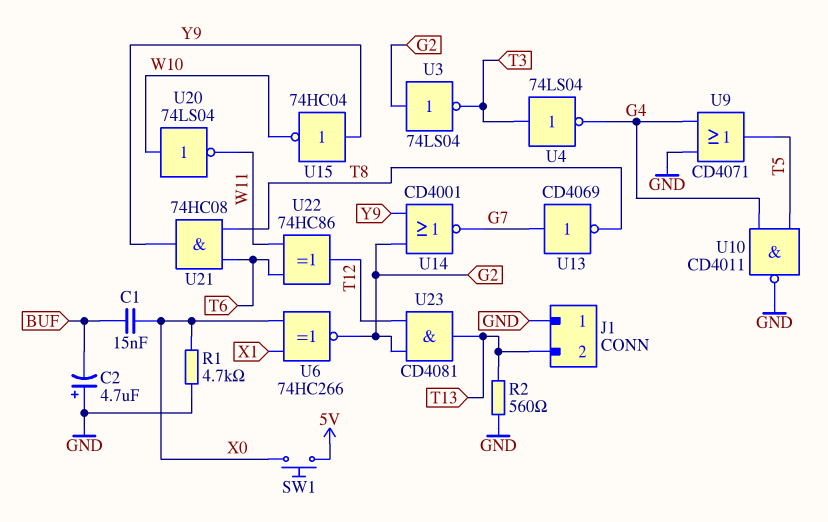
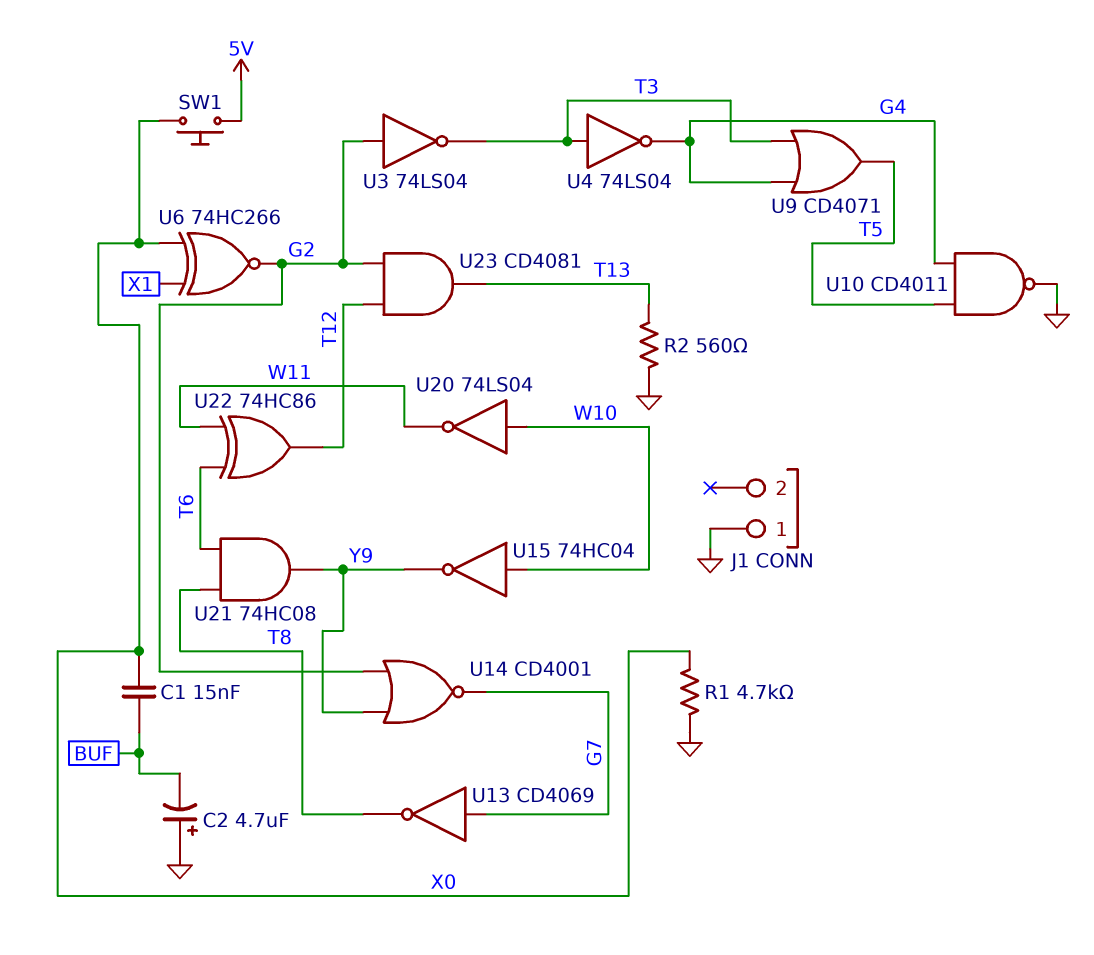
J1 pin 2: T13 -> none
U9: OR CD4071 (in G4, in GND, out T5) -> OR CD4071 (in G4, in T3, out T5)
U15: NOT 74HC04 (in Y9, out W10) -> NOT 74HC04 (in W10, out Y9)

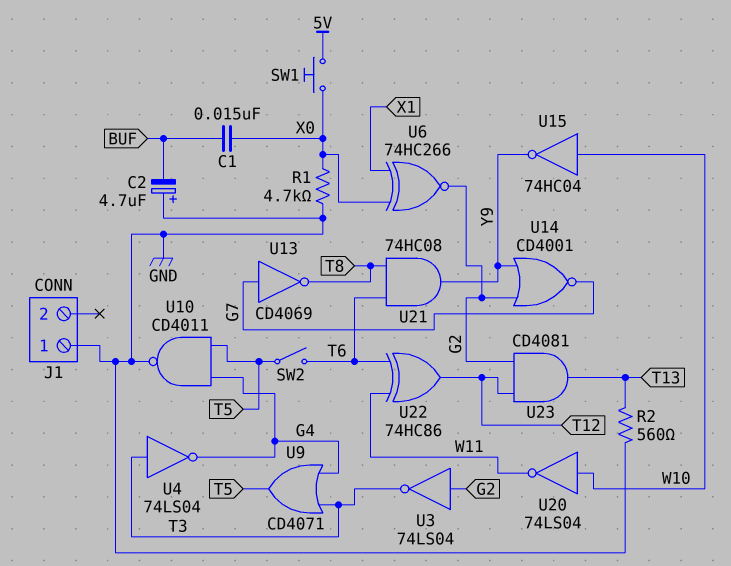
SW2: none -> switch (T5, T6)

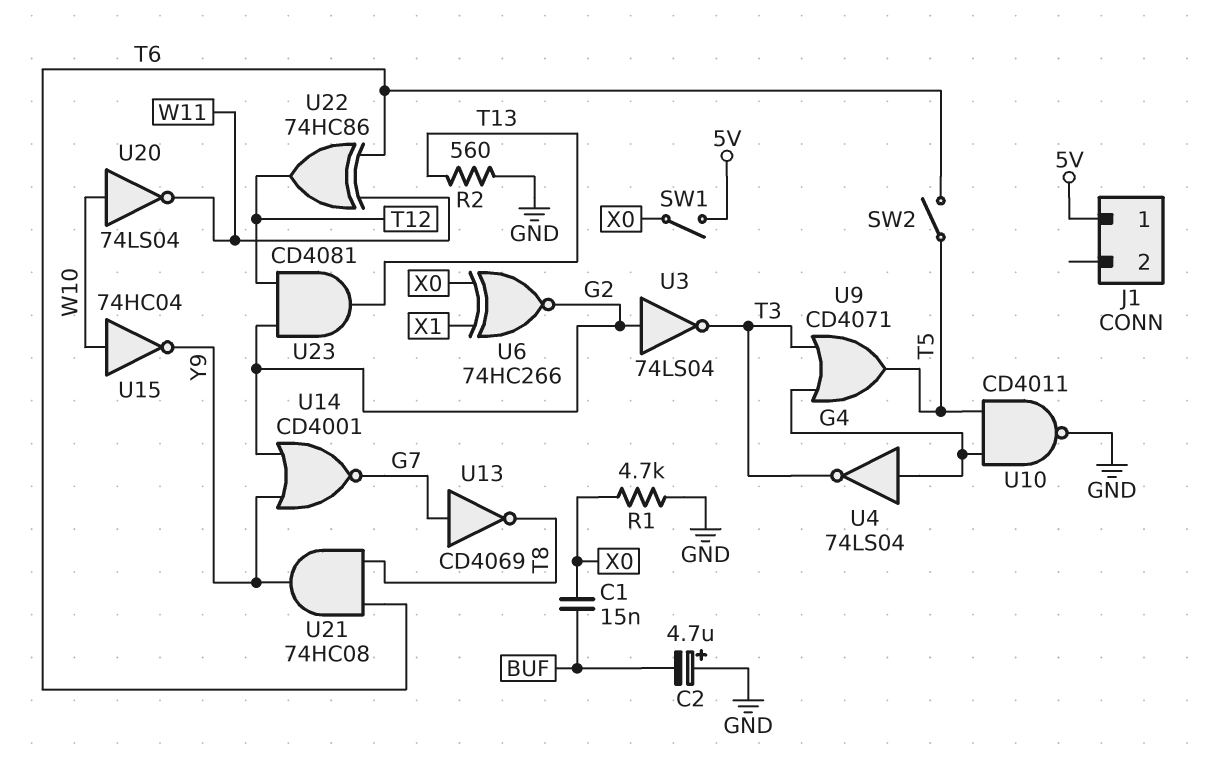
J1 pin 1: GND -> 5V
SW1: button (5V, X0) -> switch (5V, X0)
U4: NOT 74LS04 (in T3, out G4) -> NOT 74LS04 (in G4, out T3)

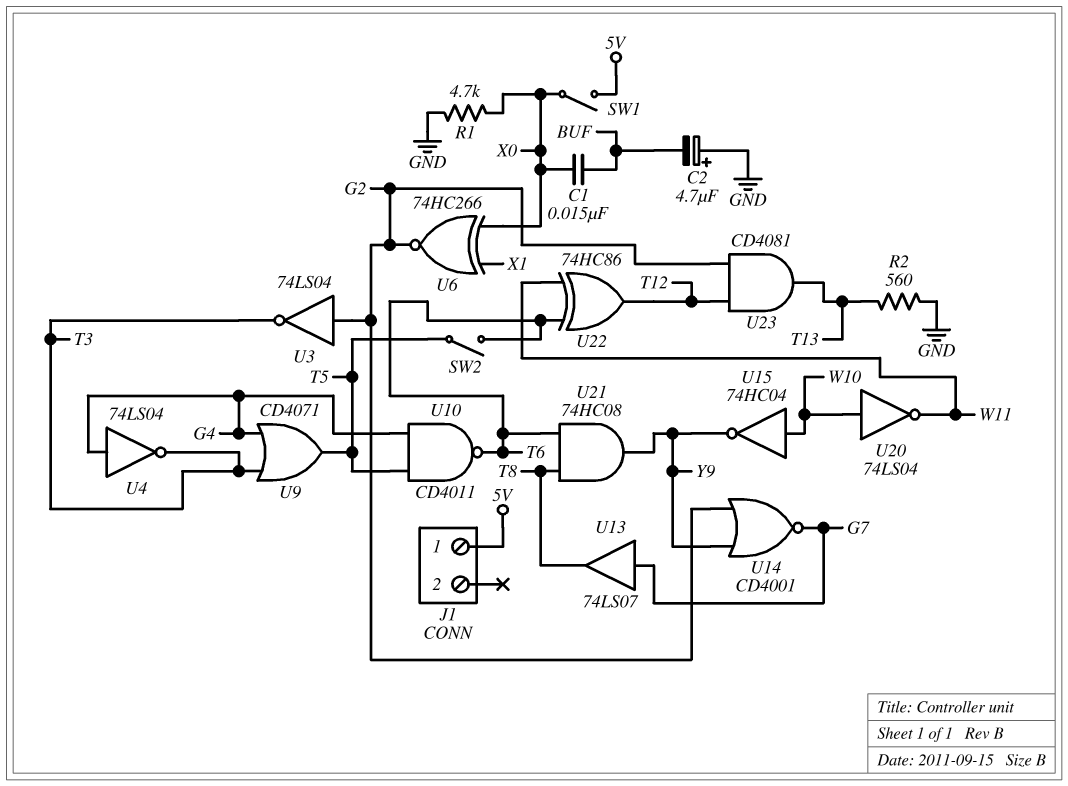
U10: NAND CD4011 (in G4, in T5, out GND) -> NAND CD4011 (in G4, in T5, out T6)
U13: NOT CD4069 (in G7, out T8) -> buffer 74LS07 (in G7, out T8)

